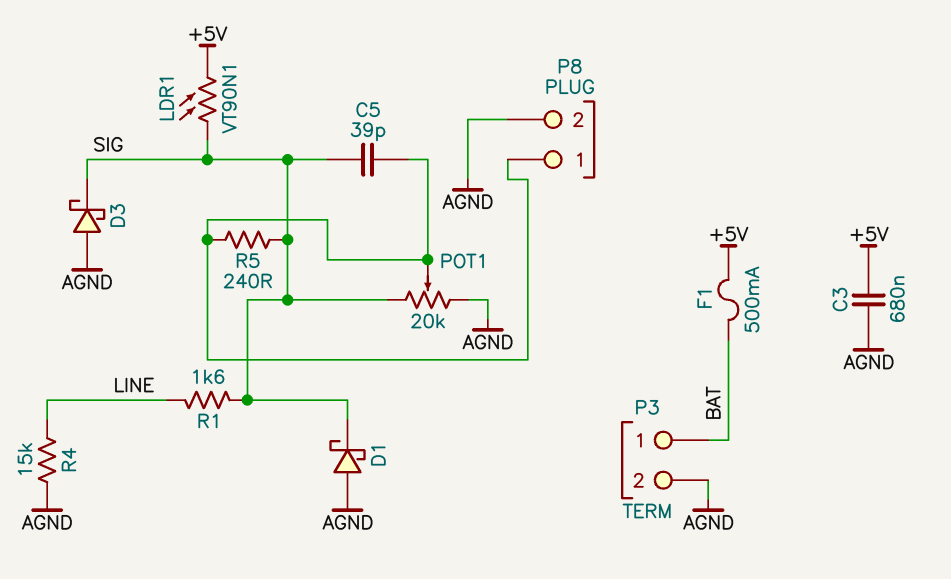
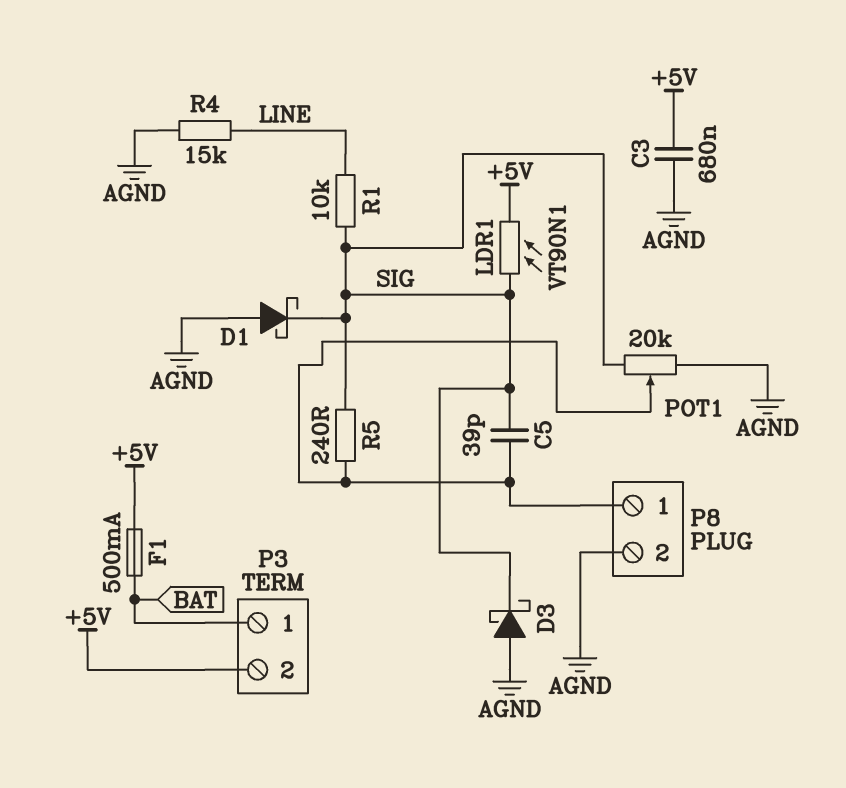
P3 pin 2: AGND -> +5V
R1: 1.6k (LINE, SIG) -> 10k (LINE, SIG)

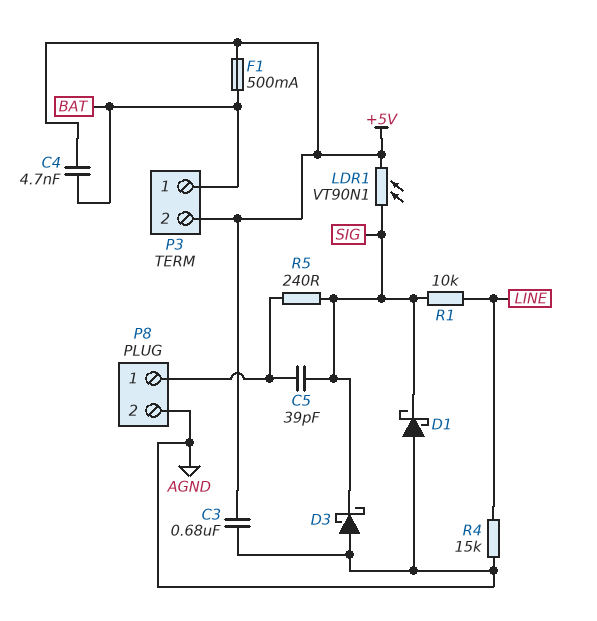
C4: none -> 4.7nF (+5V, BAT)
POT1: 20k (AGND, SIG, wiper P8/1) -> none

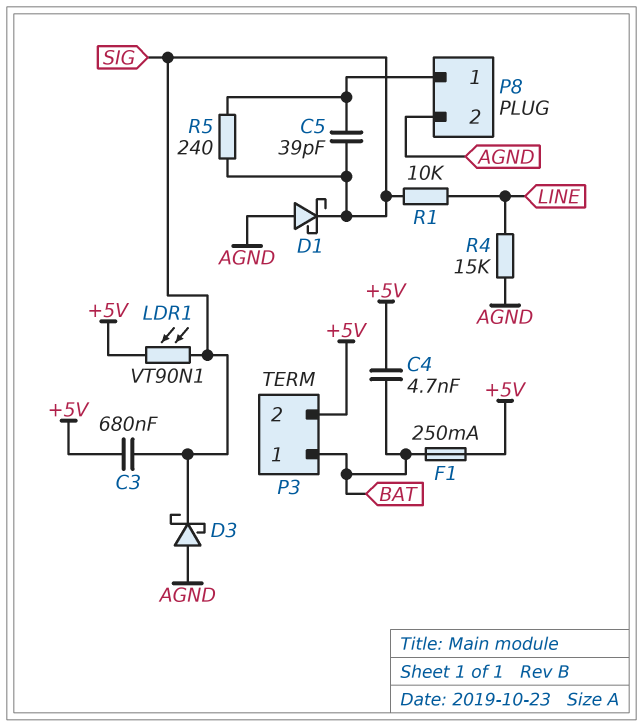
C3: 680nF (+5V, AGND) -> 680nF (+5V, SIG)
F1: 500mA (+5V, BAT) -> 250mA (+5V, BAT)

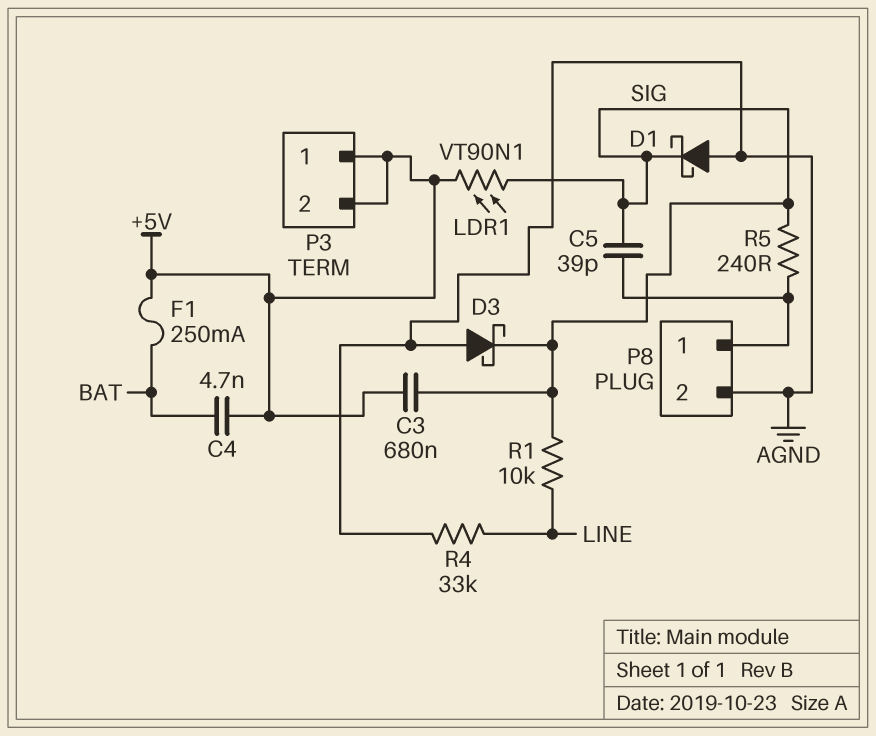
P3 pin 1: BAT -> +5V
R4: 15k (AGND, LINE) -> 33k (AGND, LINE)

